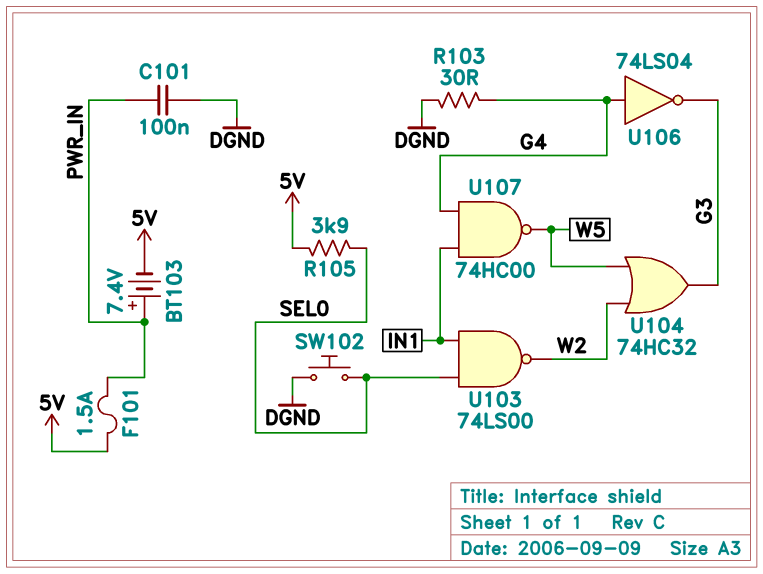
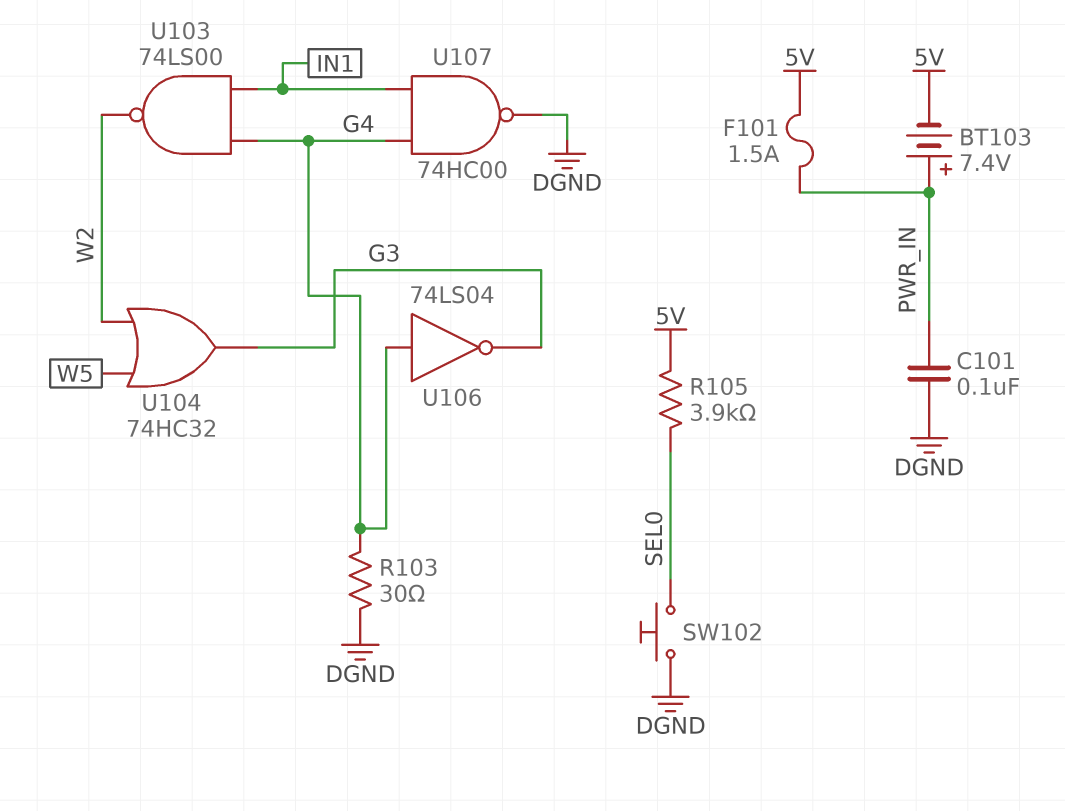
U103: NAND 74LS00 (in IN1, in SEL0, out W2) -> NAND 74LS00 (in G4, in IN1, out W2)
U107: NAND 74HC00 (in G4, in IN1, out W5) -> NAND 74HC00 (in G4, in IN1, out DGND)

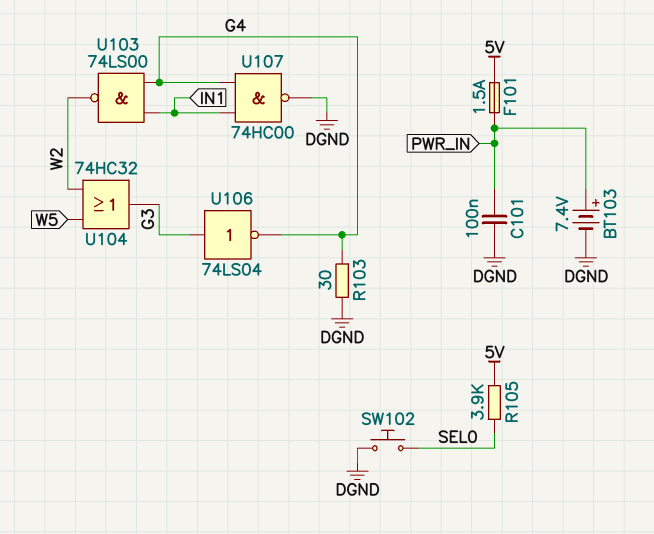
BT103: 7.4V (plus PWR_IN, minus 5V) -> 7.4V (plus PWR_IN, minus DGND)
U106: NOT 74LS04 (in G4, out G3) -> NOT 74LS04 (in G3, out G4)

